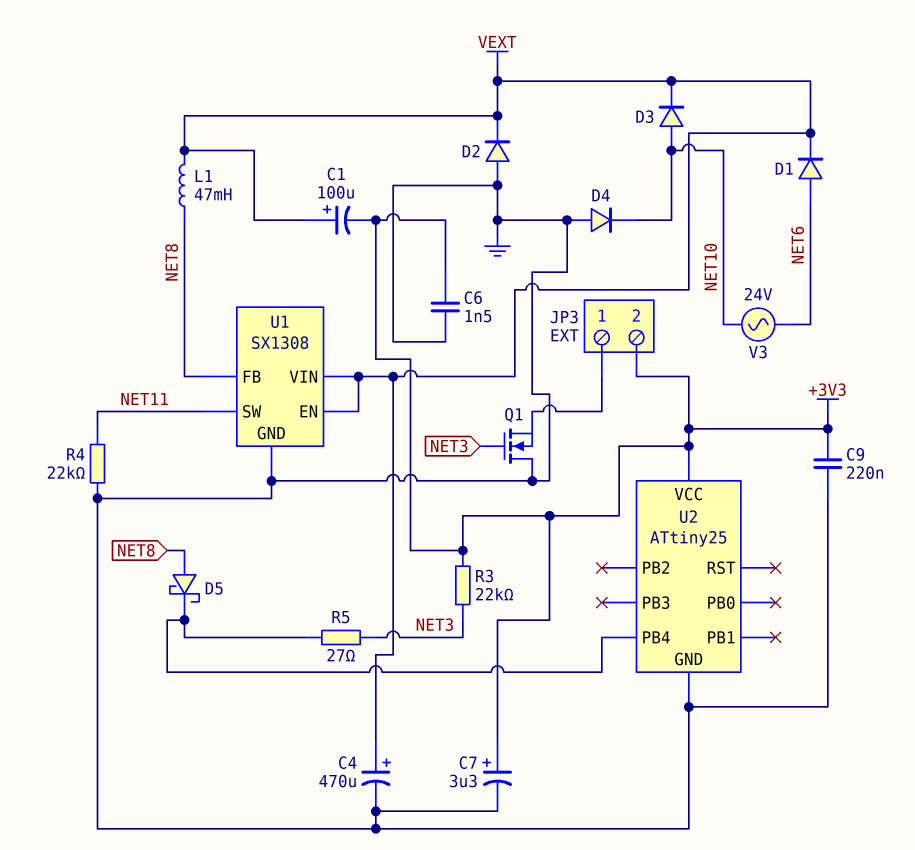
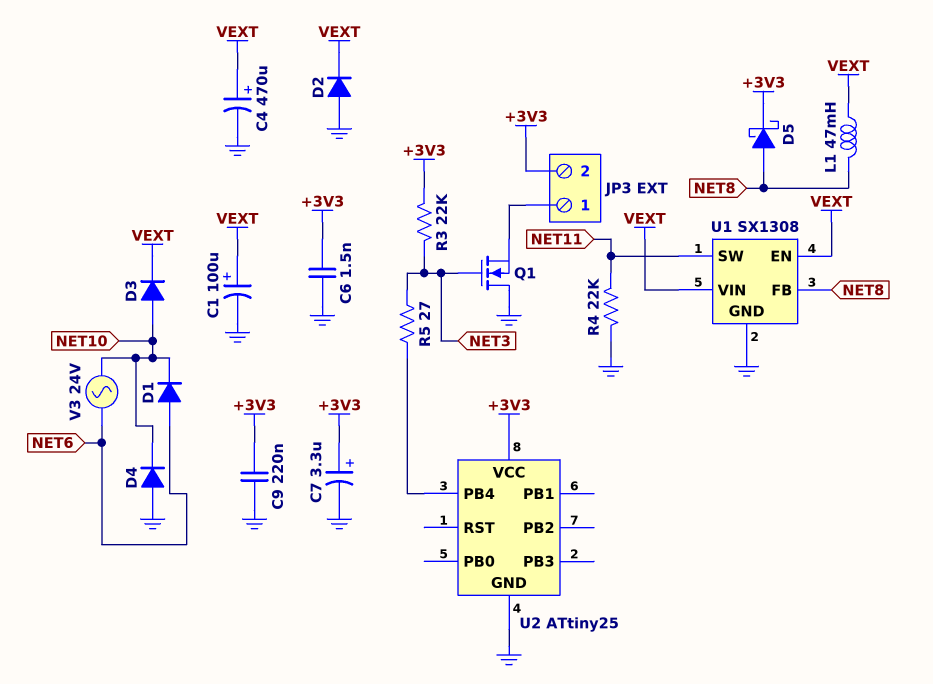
C1: 100uF (plus VEXT, minus +3V3) -> 100uF (plus VEXT, minus GND)
D1: diode (A NET6, K VEXT) -> diode (A NET6, K NET10)
D5: schottky (A NET8, K U2/PB4) -> schottky (A NET8, K +3V3)

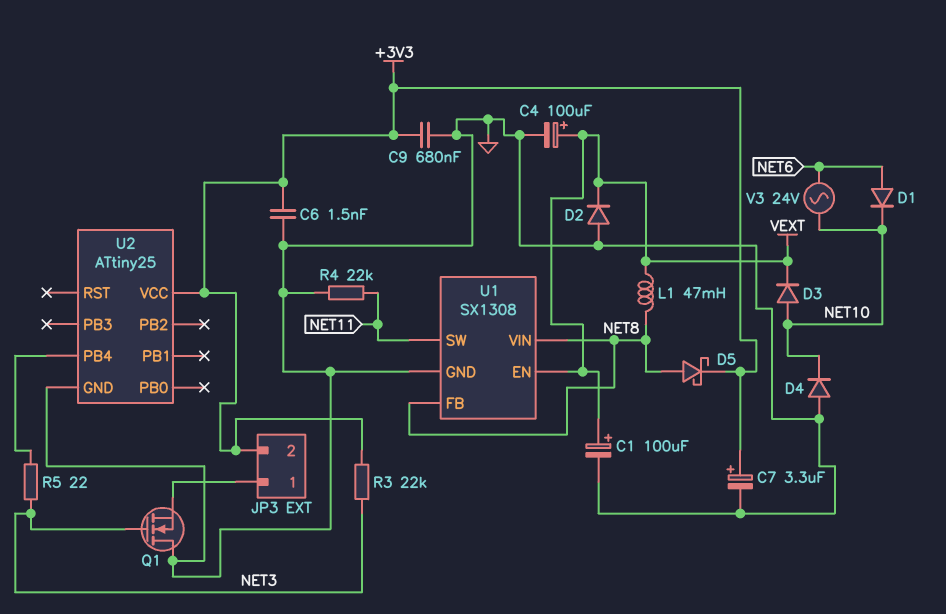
C4: 470uF (plus VEXT, minus GND) -> 100uF (plus VEXT, minus GND)
C9: 220nF (+3V3, GND) -> 680nF (+3V3, GND)
R5: 27 (NET3, U2/PB4) -> 22 (NET3, U2/PB4)
U1 pin VIN: VEXT -> NET8

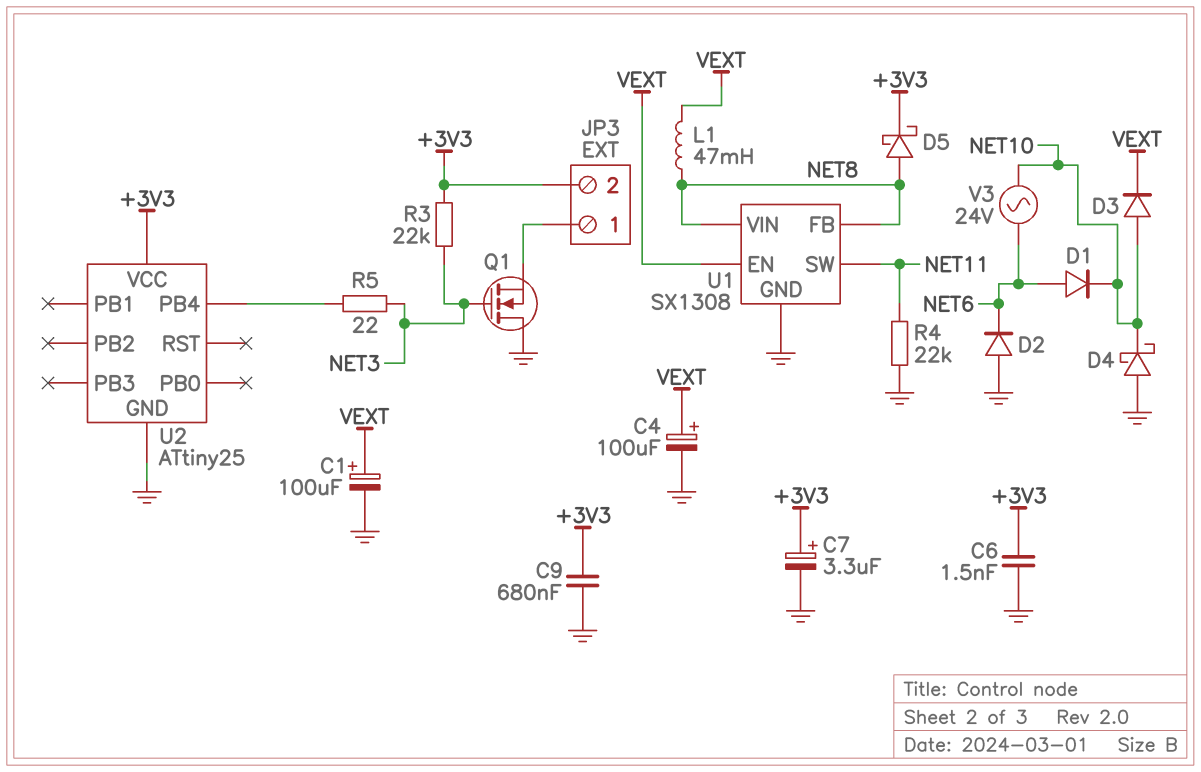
D2: diode (A GND, K VEXT) -> diode (A GND, K NET6)
D4: diode (A GND, K NET10) -> schottky (A GND, K NET10)

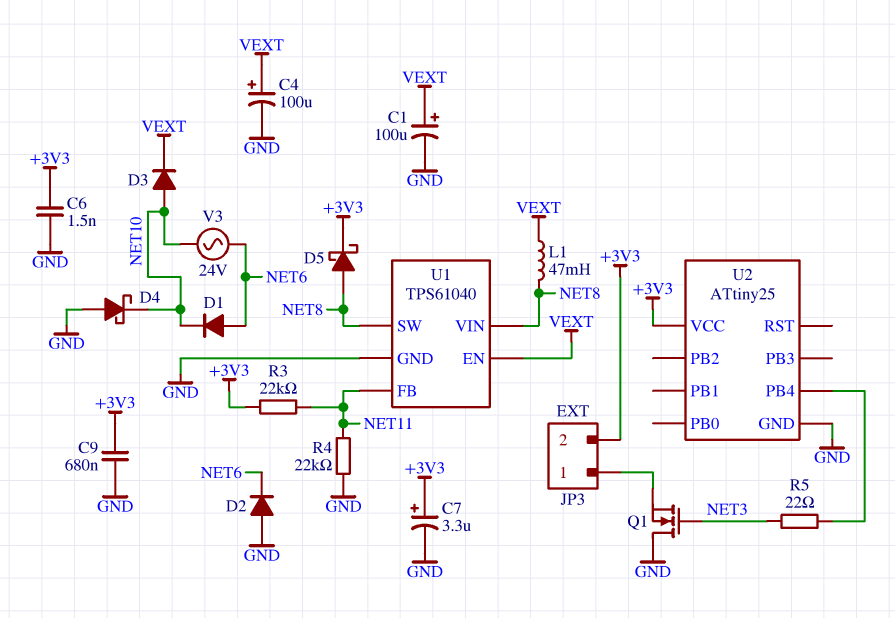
R3: 22k (+3V3, NET3) -> 22k (+3V3, NET11)
U1: SX1308 -> TPS61040
U1 pin FB: NET8 -> NET11
U1 pin SW: NET11 -> NET8

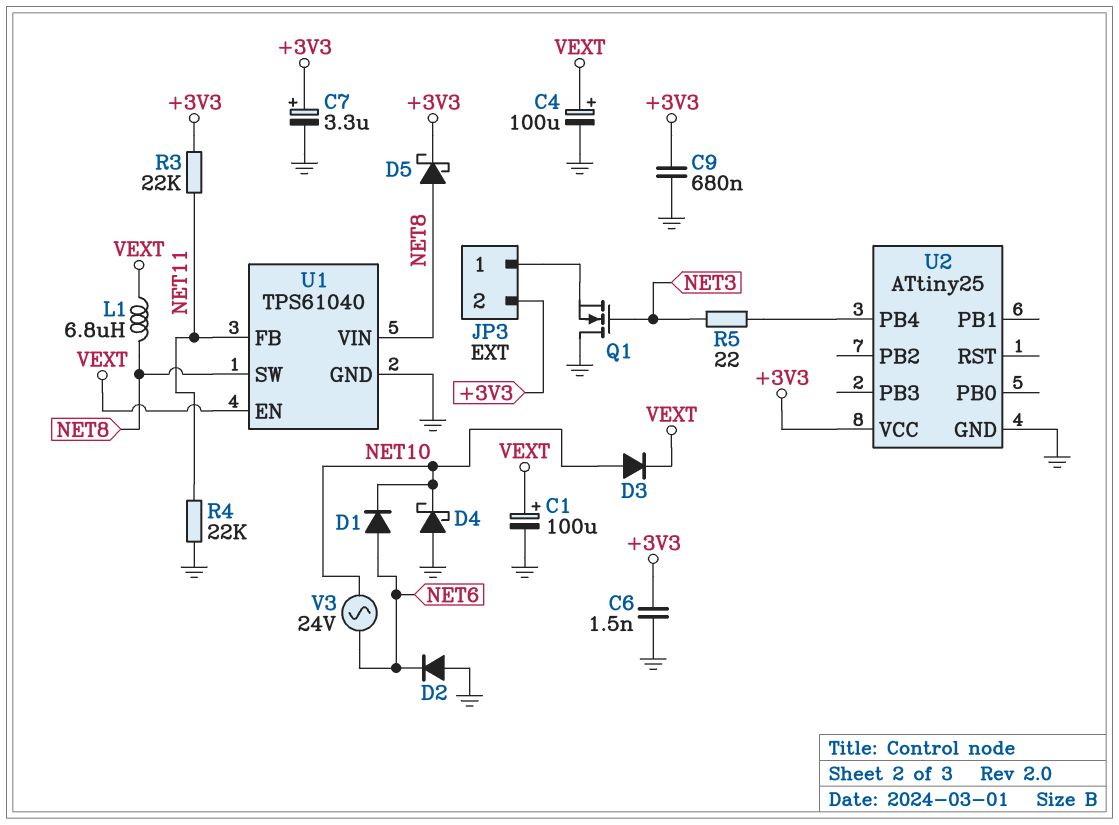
L1: 47mH (NET8, VEXT) -> 6.8uH (NET8, VEXT)

